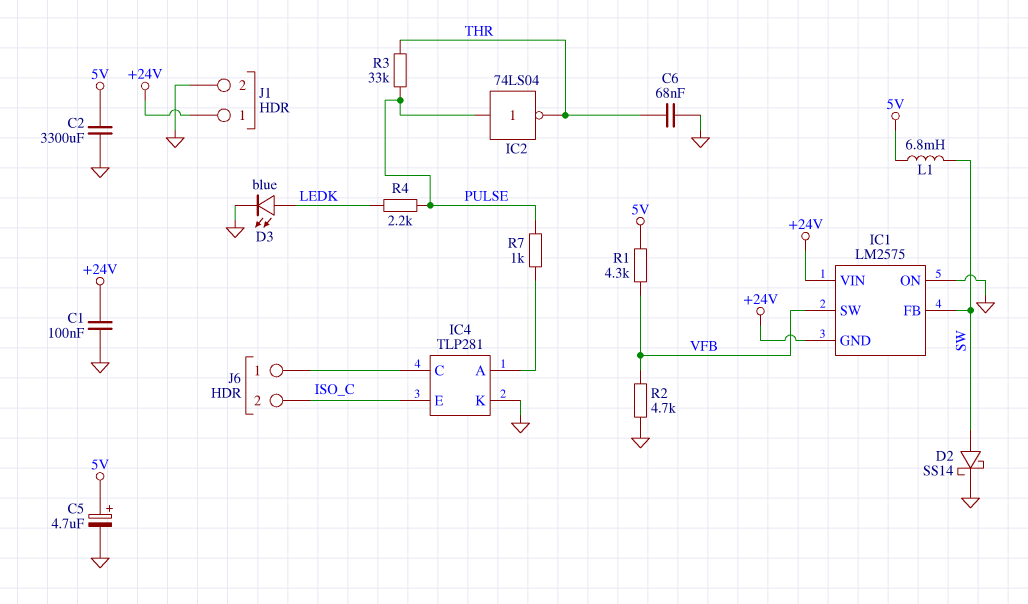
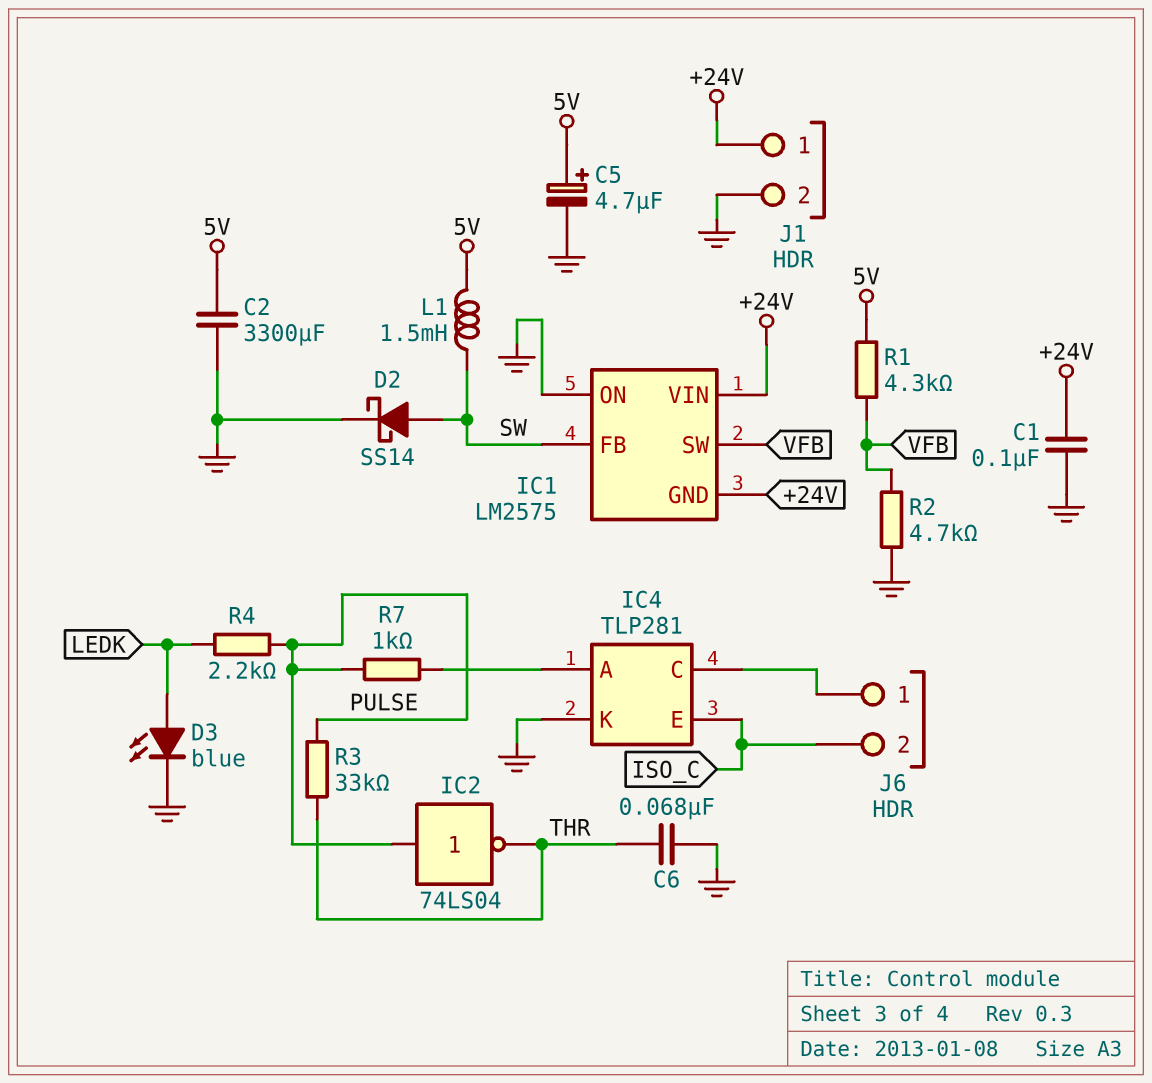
L1: 6.8mH (5V, SW) -> 1.5mH (5V, SW)

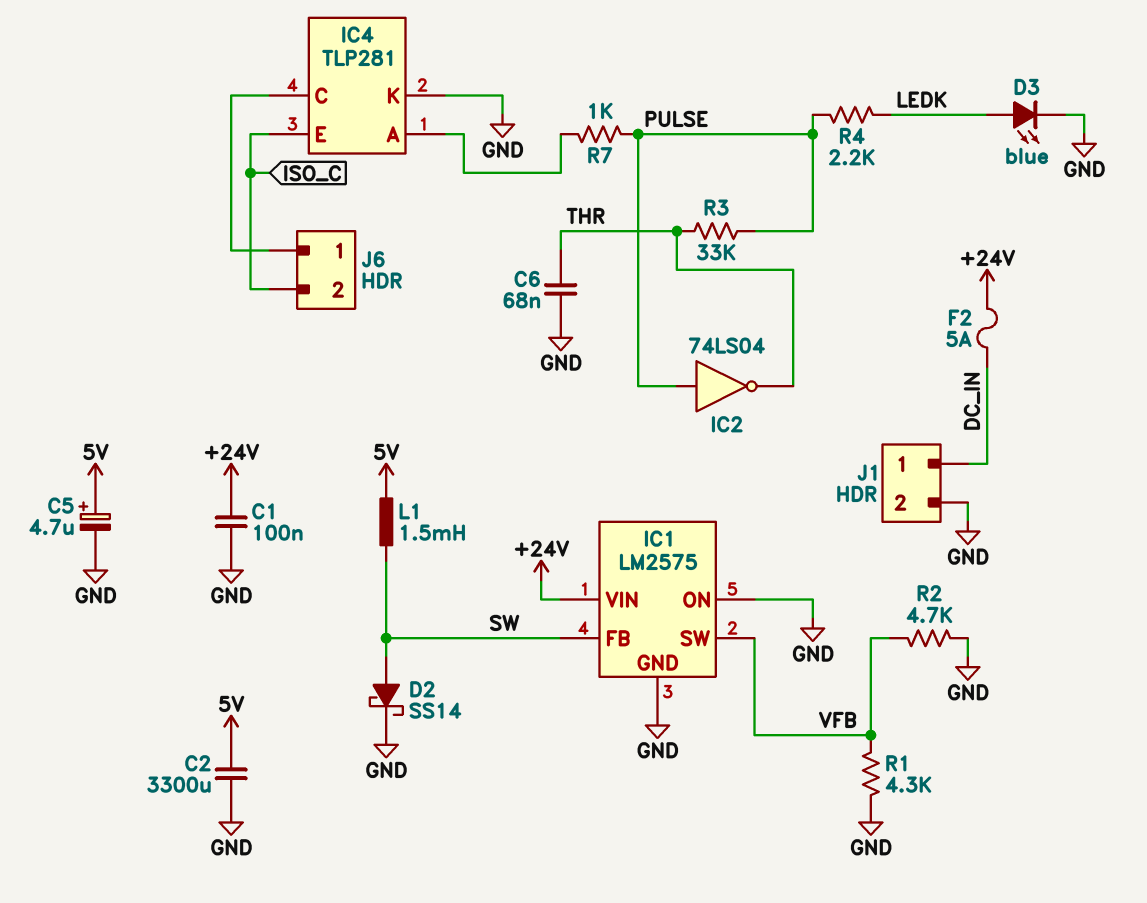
F2: none -> 5A (+24V, DC_IN)
IC1 pin GND: +24V -> GND
J1 pin 1: +24V -> DC_IN
R1: 4.3k (5V, VFB) -> 4.3k (GND, VFB)

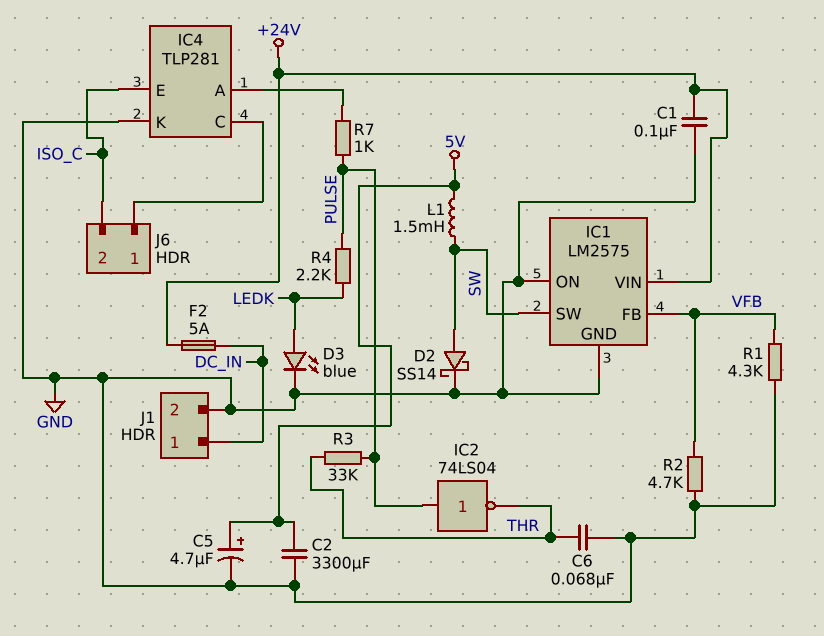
IC1 pin FB: SW -> VFB
IC1 pin SW: VFB -> SW

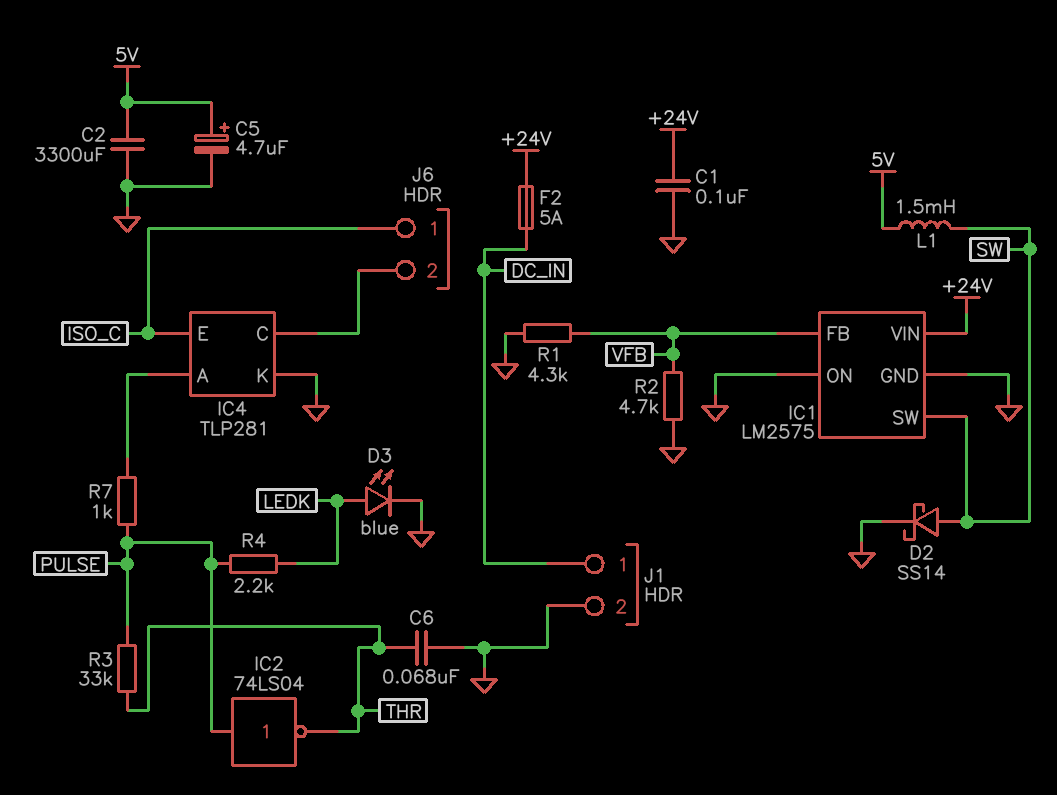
J6 pin 1: IC4/C -> ISO_C
J6 pin 2: ISO_C -> IC4/C

